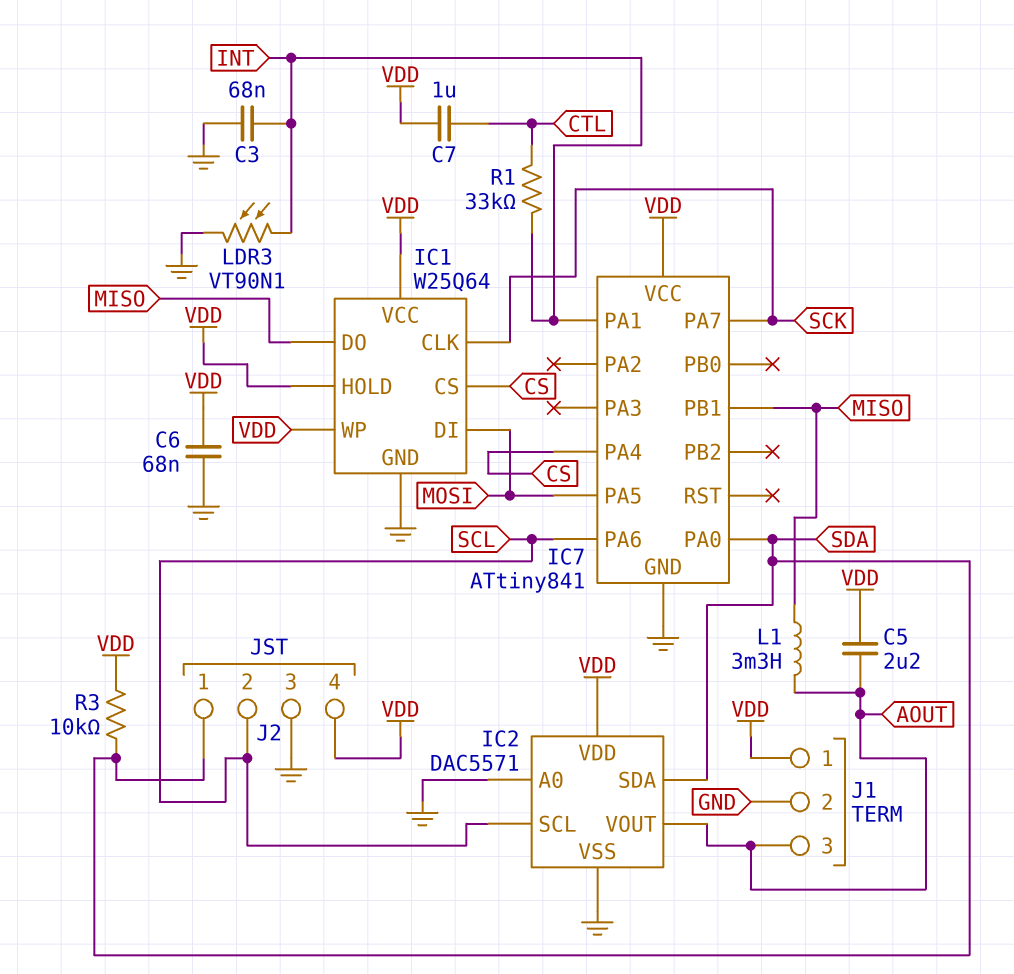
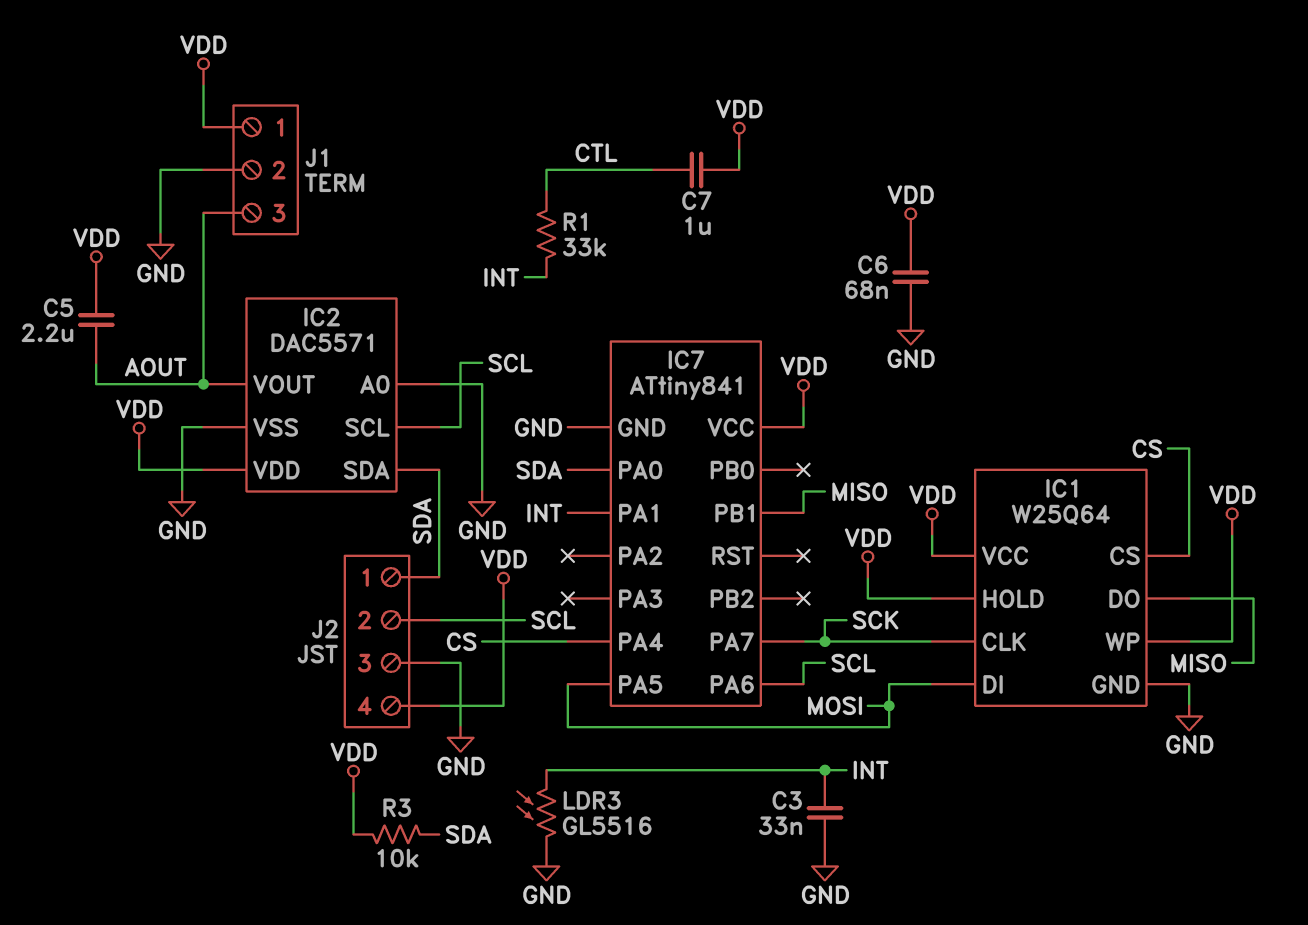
C3: 68nF (GND, INT) -> 33nF (GND, INT)
L1: 3.3mH (AOUT, MISO) -> none
LDR3: VT90N1 (GND, INT) -> GL5516 (GND, INT)

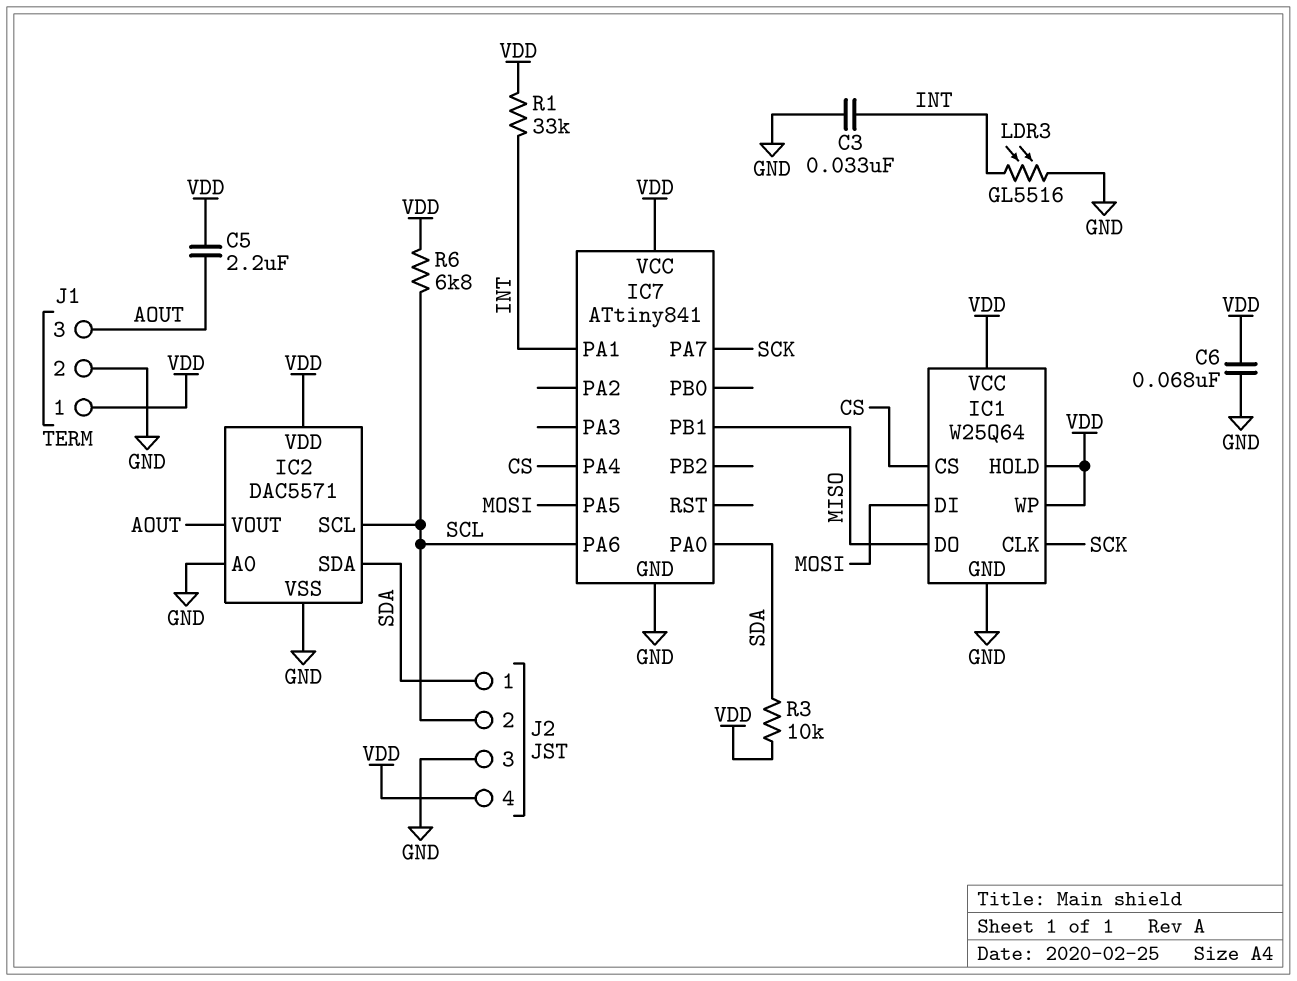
C7: 1uF (CTL, VDD) -> none
R1: 33k (CTL, INT) -> 33k (INT, VDD)
R6: none -> 6.8k (SCL, VDD)

